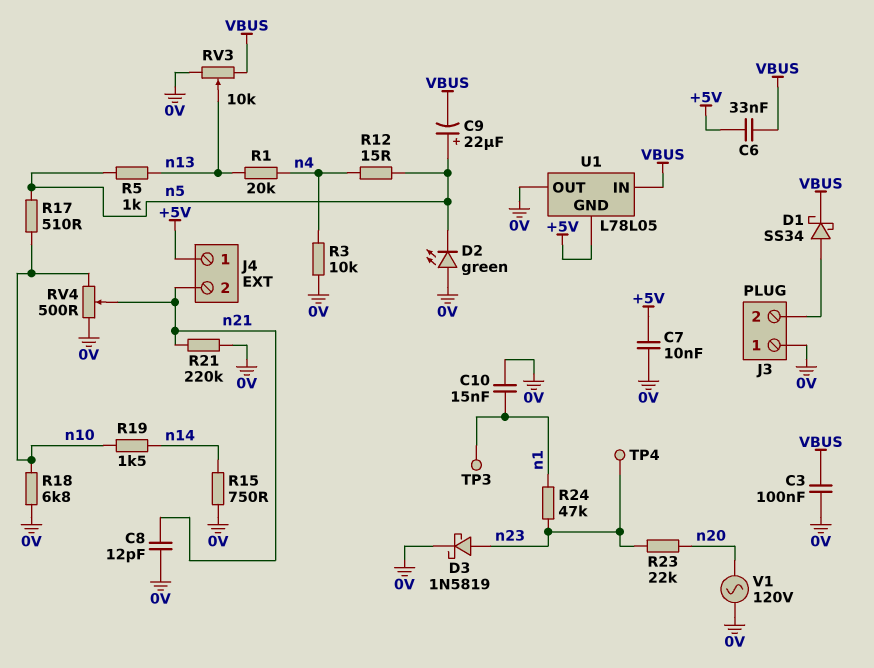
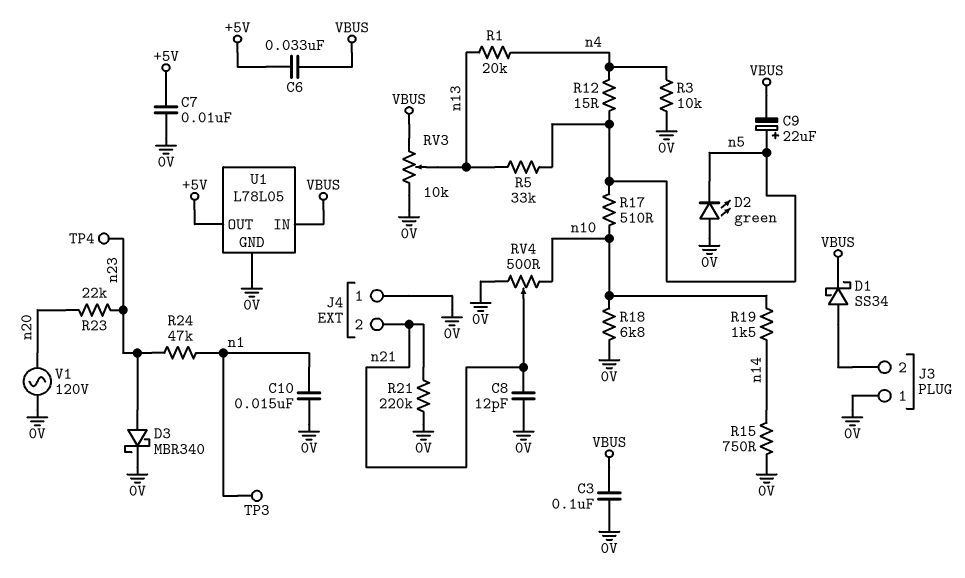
D3: schottky 1N5819 (A n23, K 0V) -> schottky MBR340 (A n23, K 0V)
J4 pin 1: +5V -> 0V
R5: 1k (n5, n13) -> 33k (n5, n13)
U1 pin GND: +5V -> 0V
U1 pin OUT: 0V -> +5V

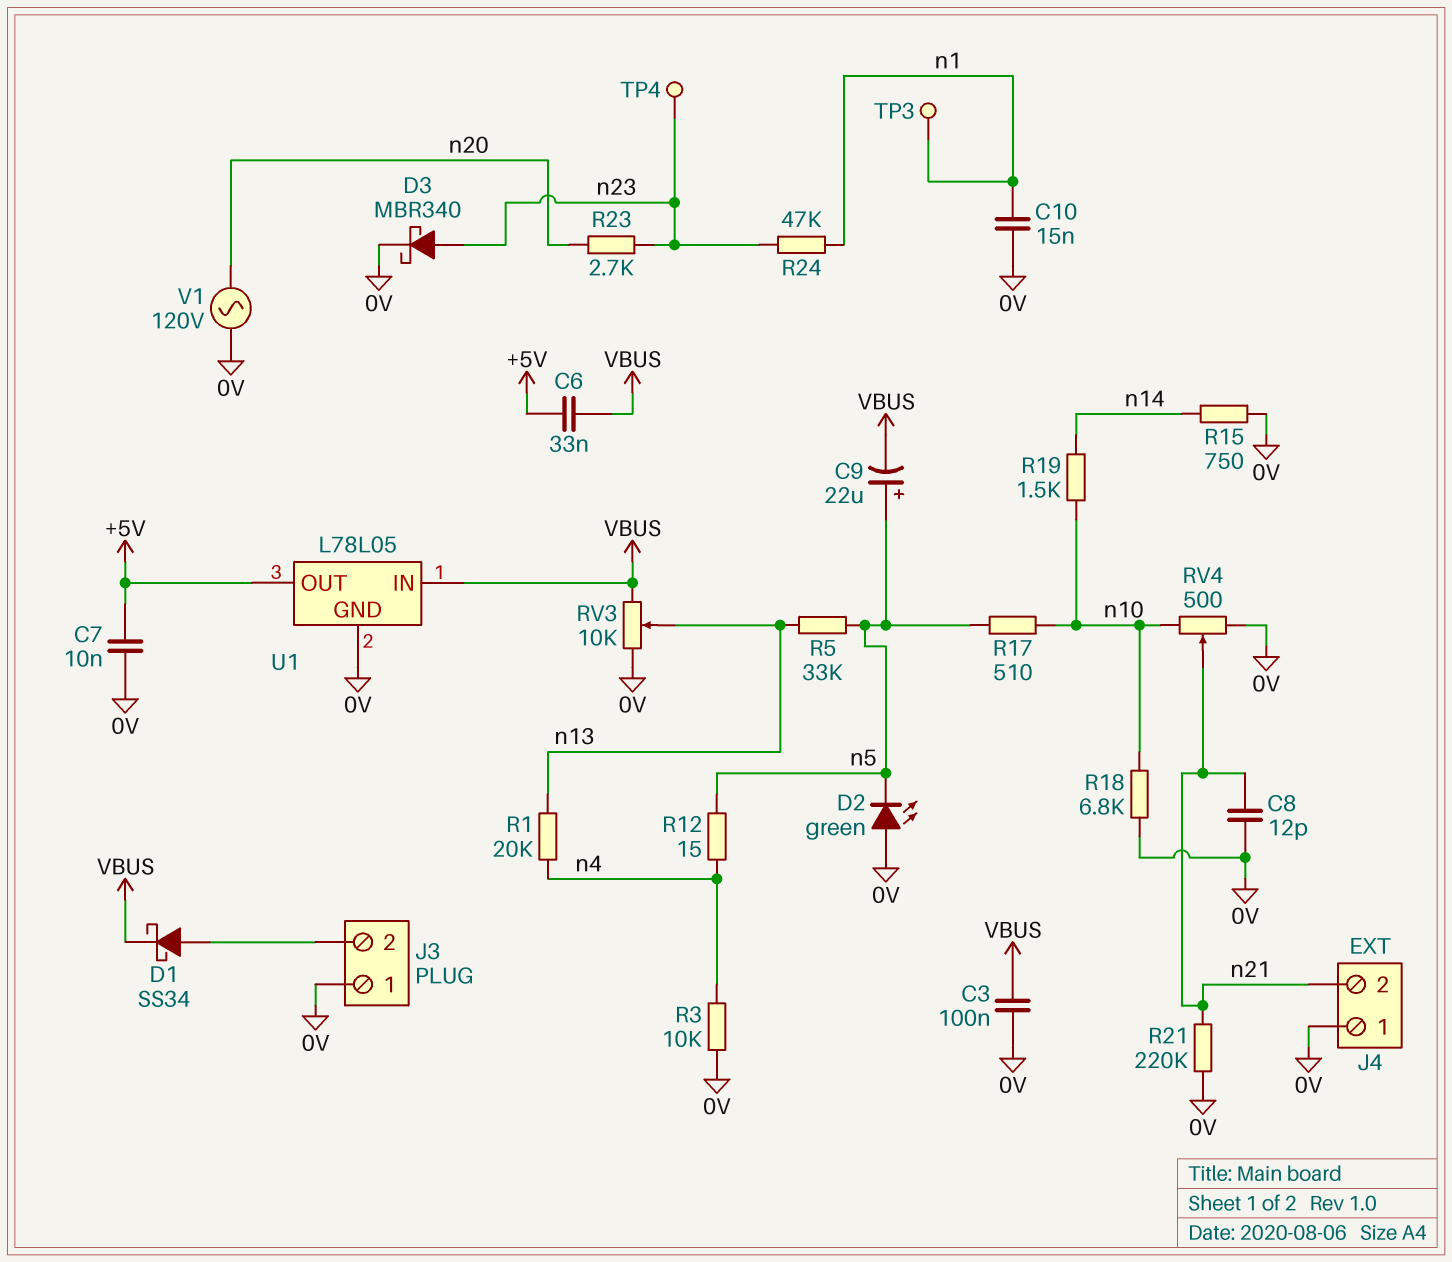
R23: 22k (n20, n23) -> 2.7k (n20, n23)

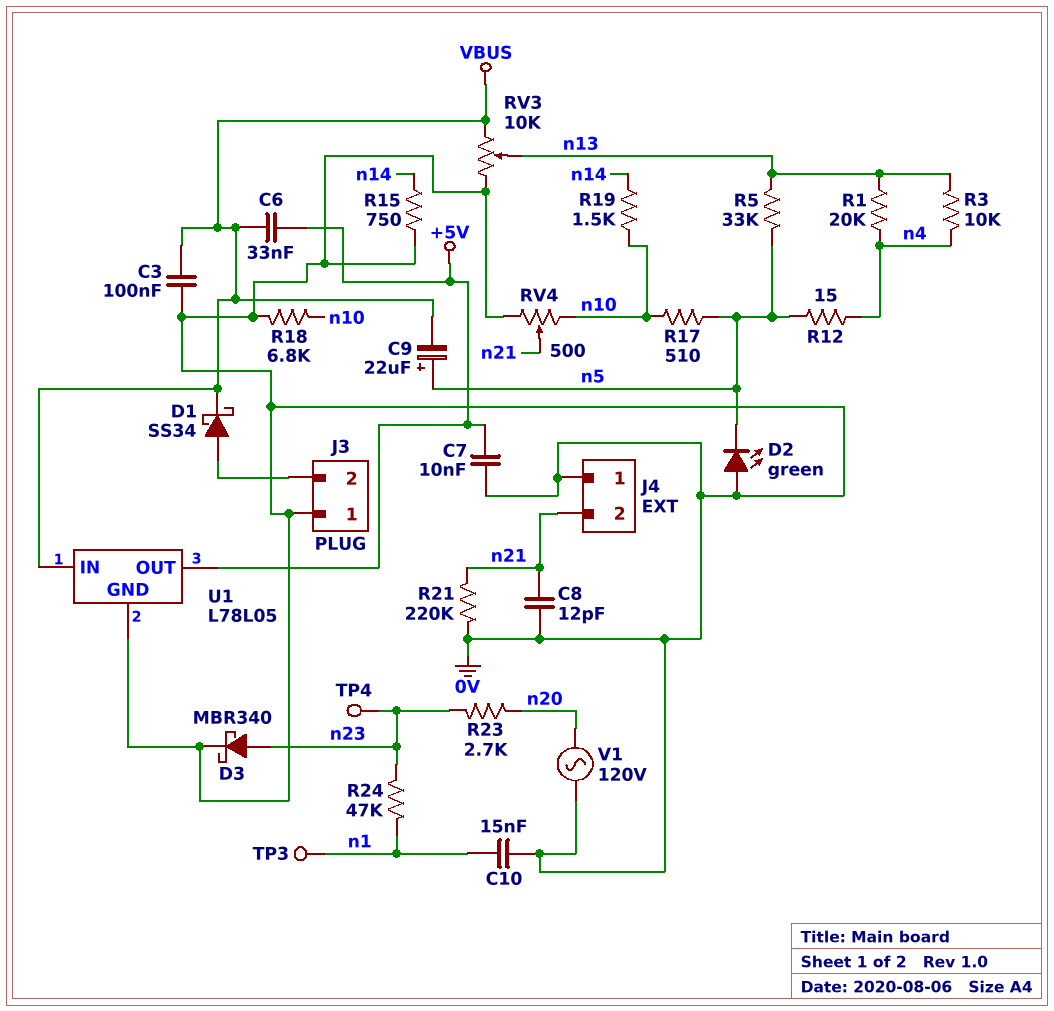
R3: 10k (0V, n4) -> 10k (n4, n13)

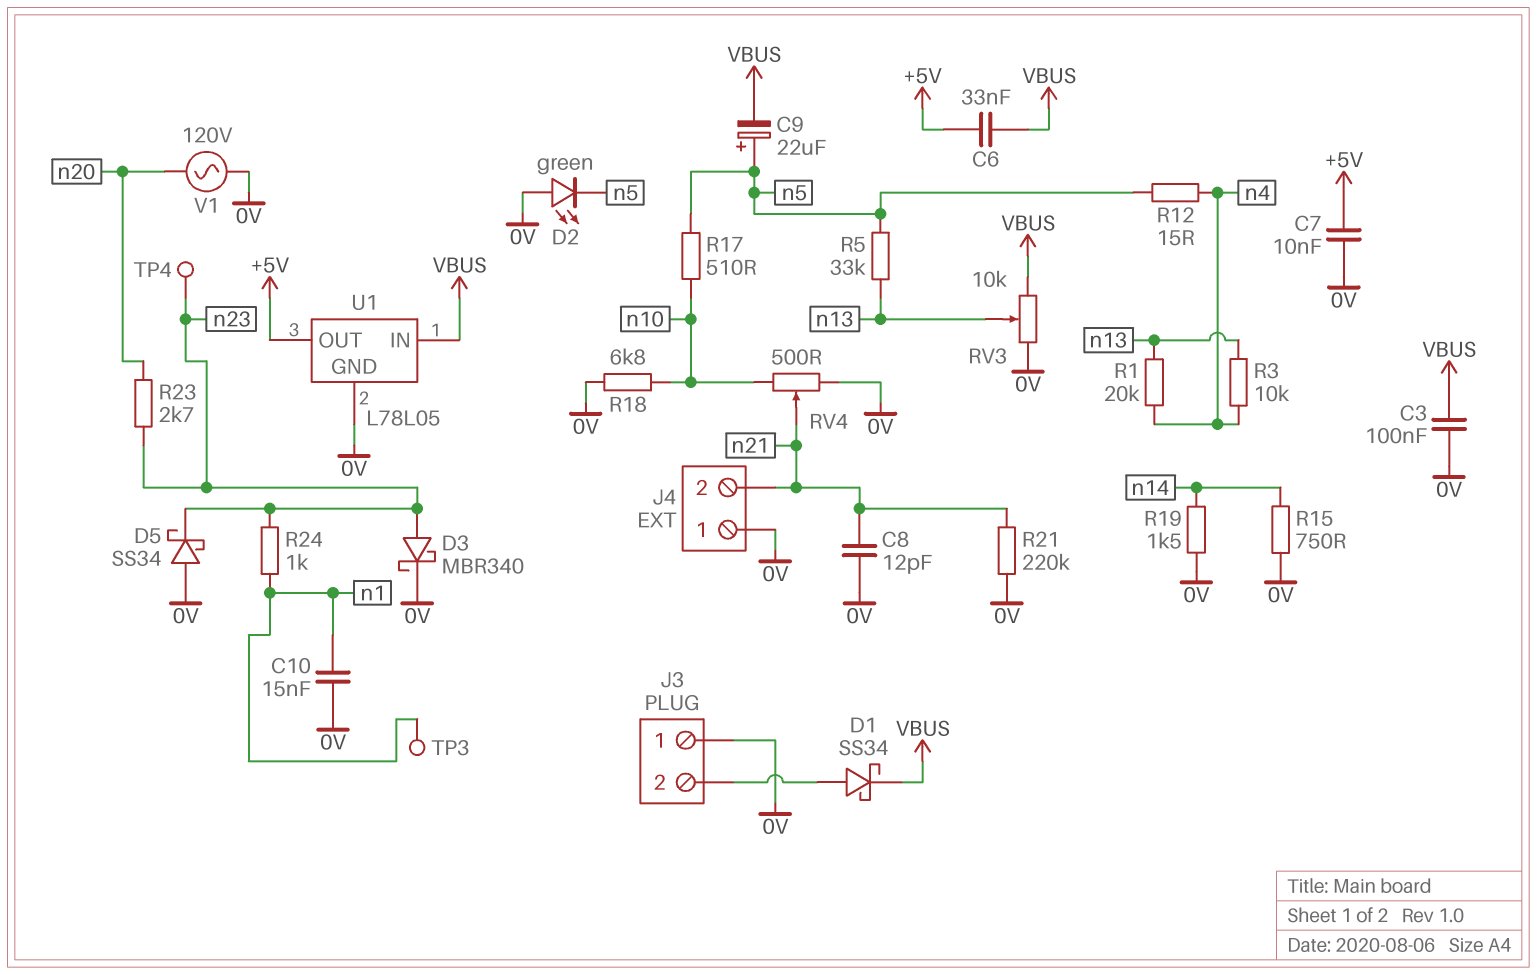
D5: none -> schottky SS34 (A 0V, K n23)
R19: 1.5k (n10, n14) -> 1.5k (0V, n14)
R24: 47k (n1, n23) -> 1k (n1, n23)

